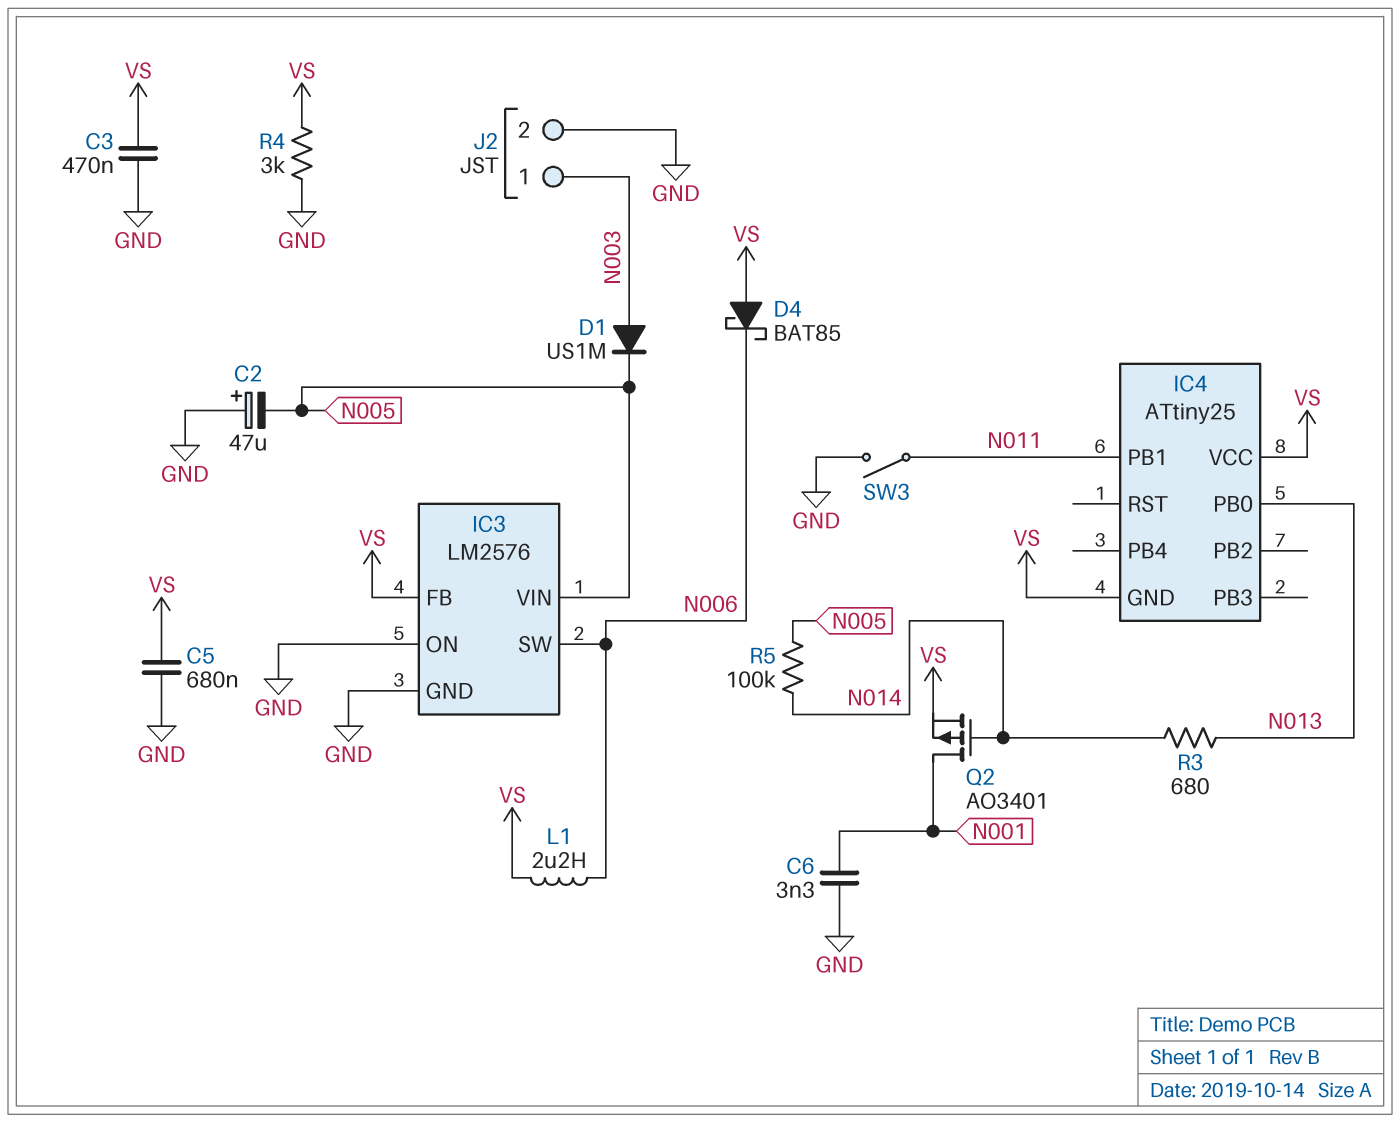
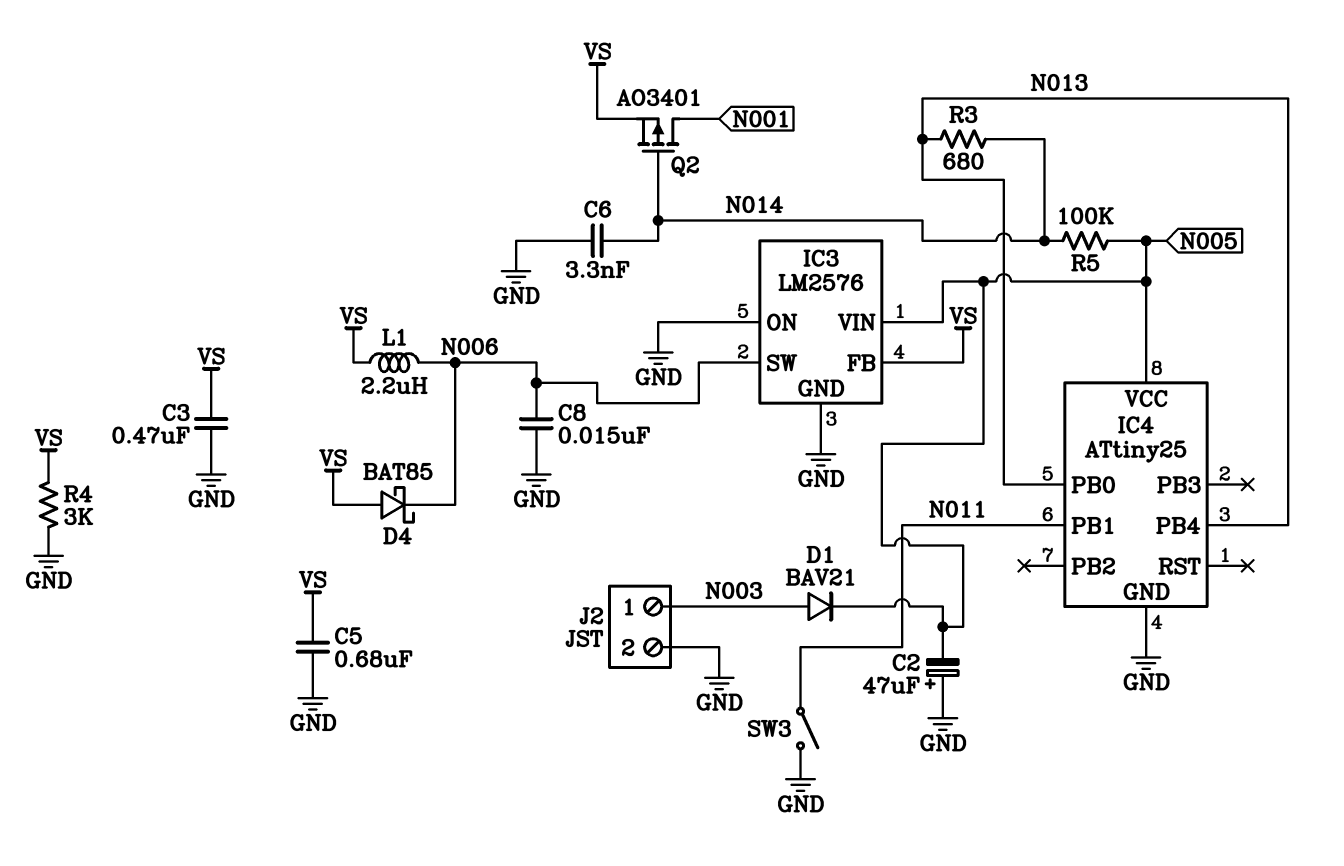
C6: 3.3nF (GND, N001) -> 3.3nF (GND, N014)
C8: none -> 15nF (GND, N006)
D1: diode US1M (A N003, K N005) -> diode BAV21 (A N003, K N005)
IC4 pin GND: VS -> GND
IC4 pin PB4: none -> N013
IC4 pin VCC: VS -> N005

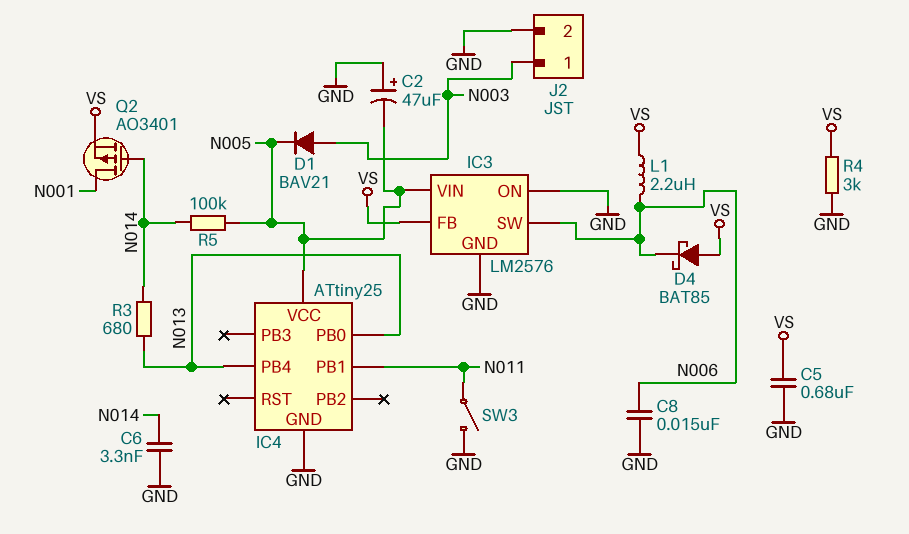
C3: 470nF (GND, VS) -> none

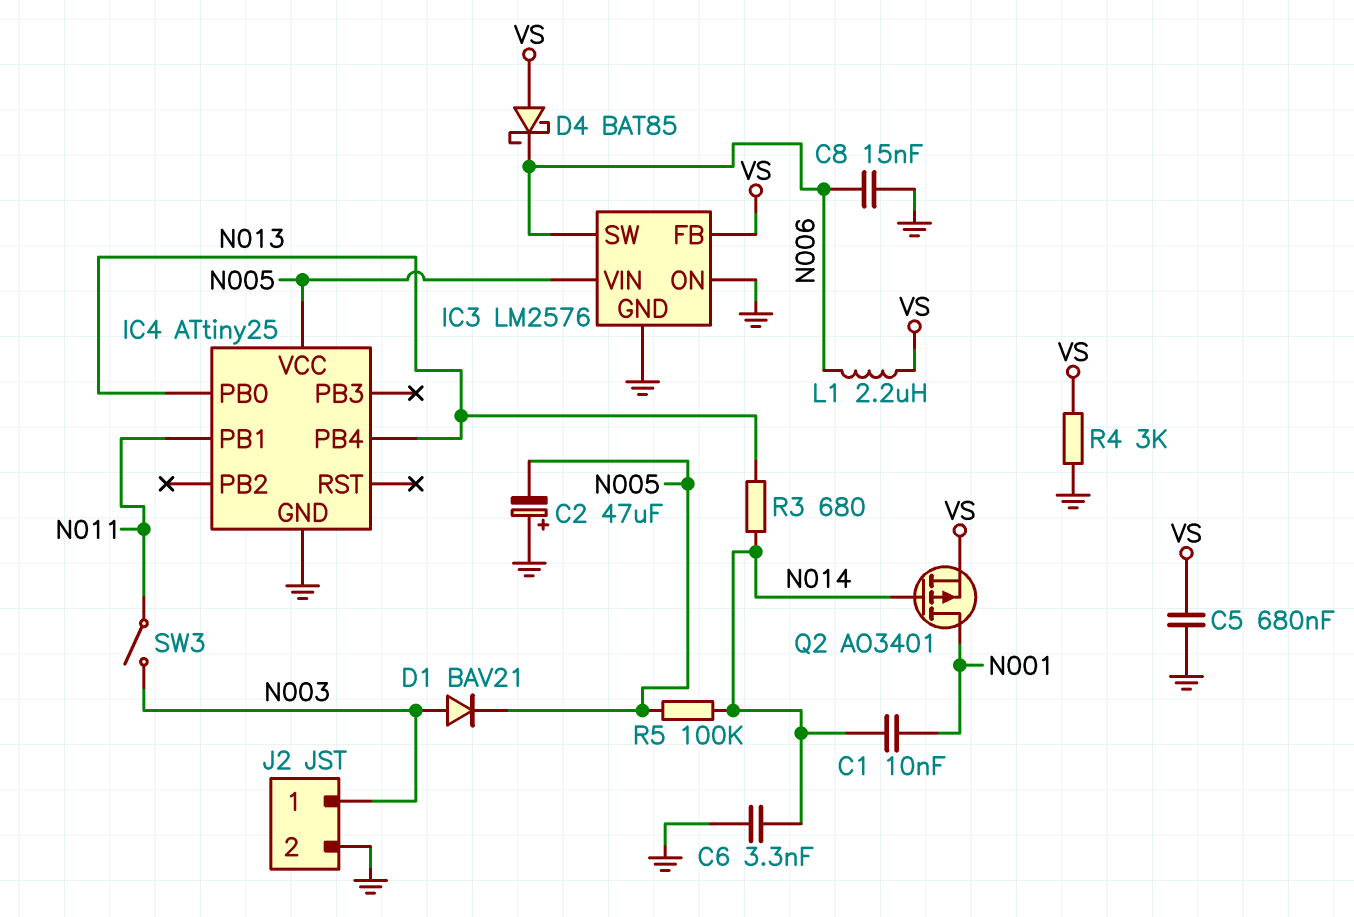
C1: none -> 10nF (N001, N014)
SW3: switch (GND, N011) -> switch (N003, N011)

